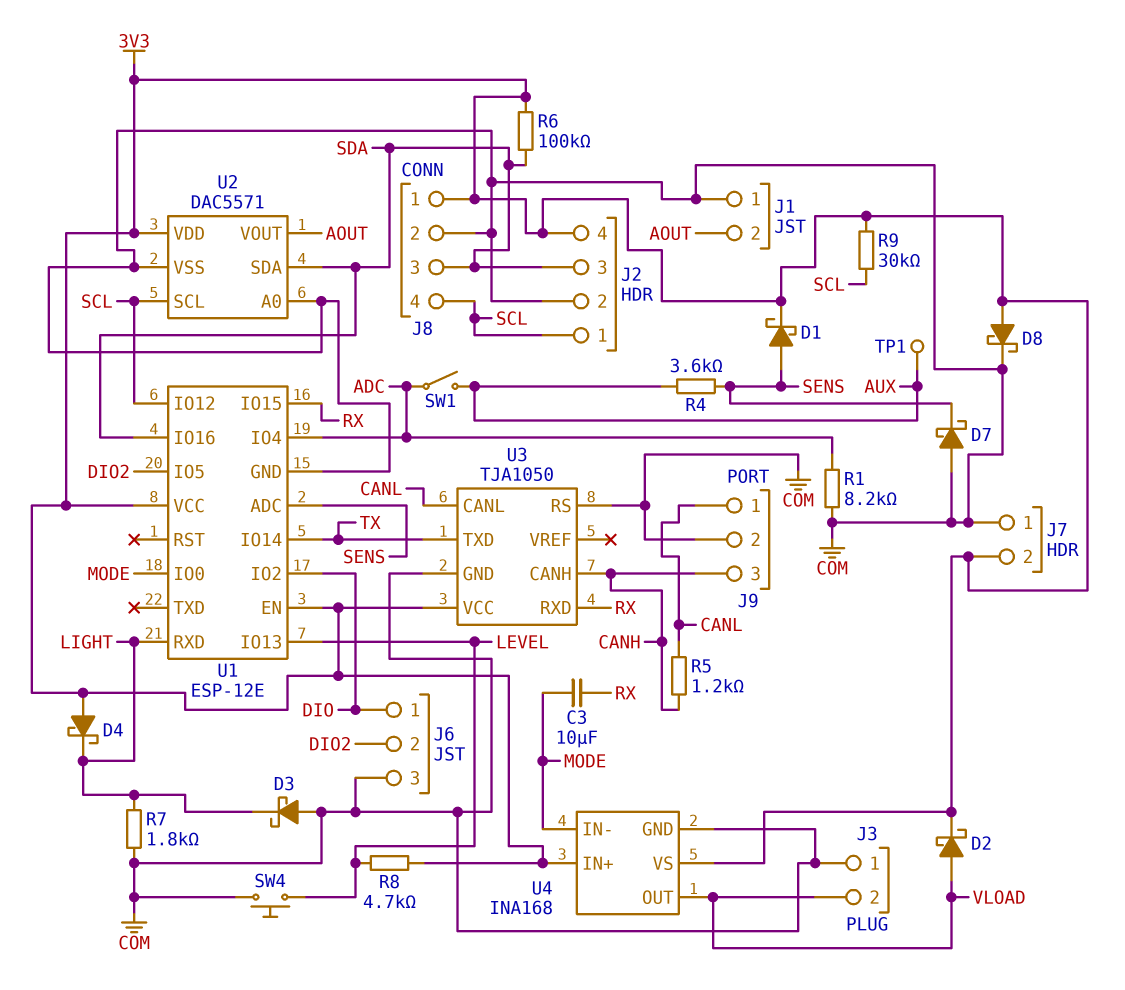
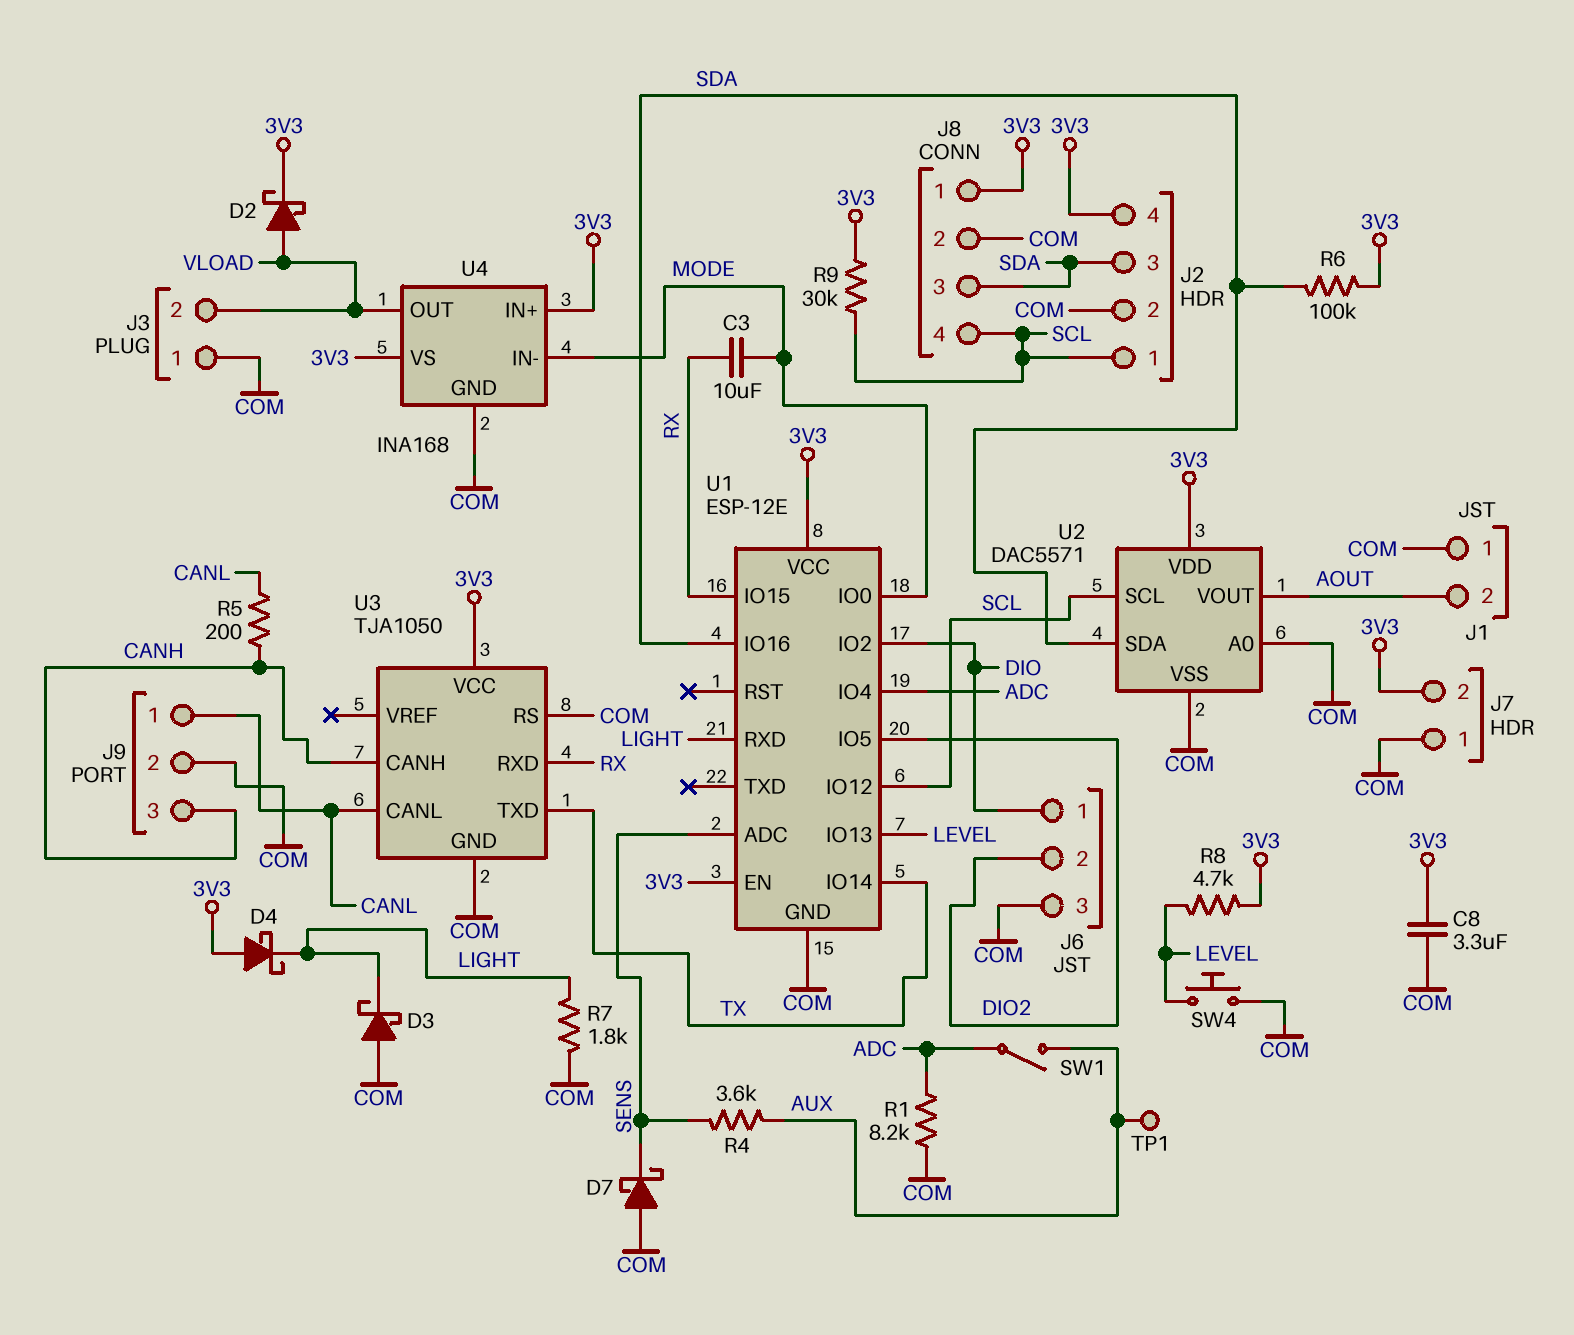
C8: none -> 3.3uF (3V3, COM)
D1: schottky (A SENS, K 3V3) -> none
D8: schottky (A 3V3, K COM) -> none
R5: 1.2k (CANH, CANL) -> 200 (CANH, CANL)

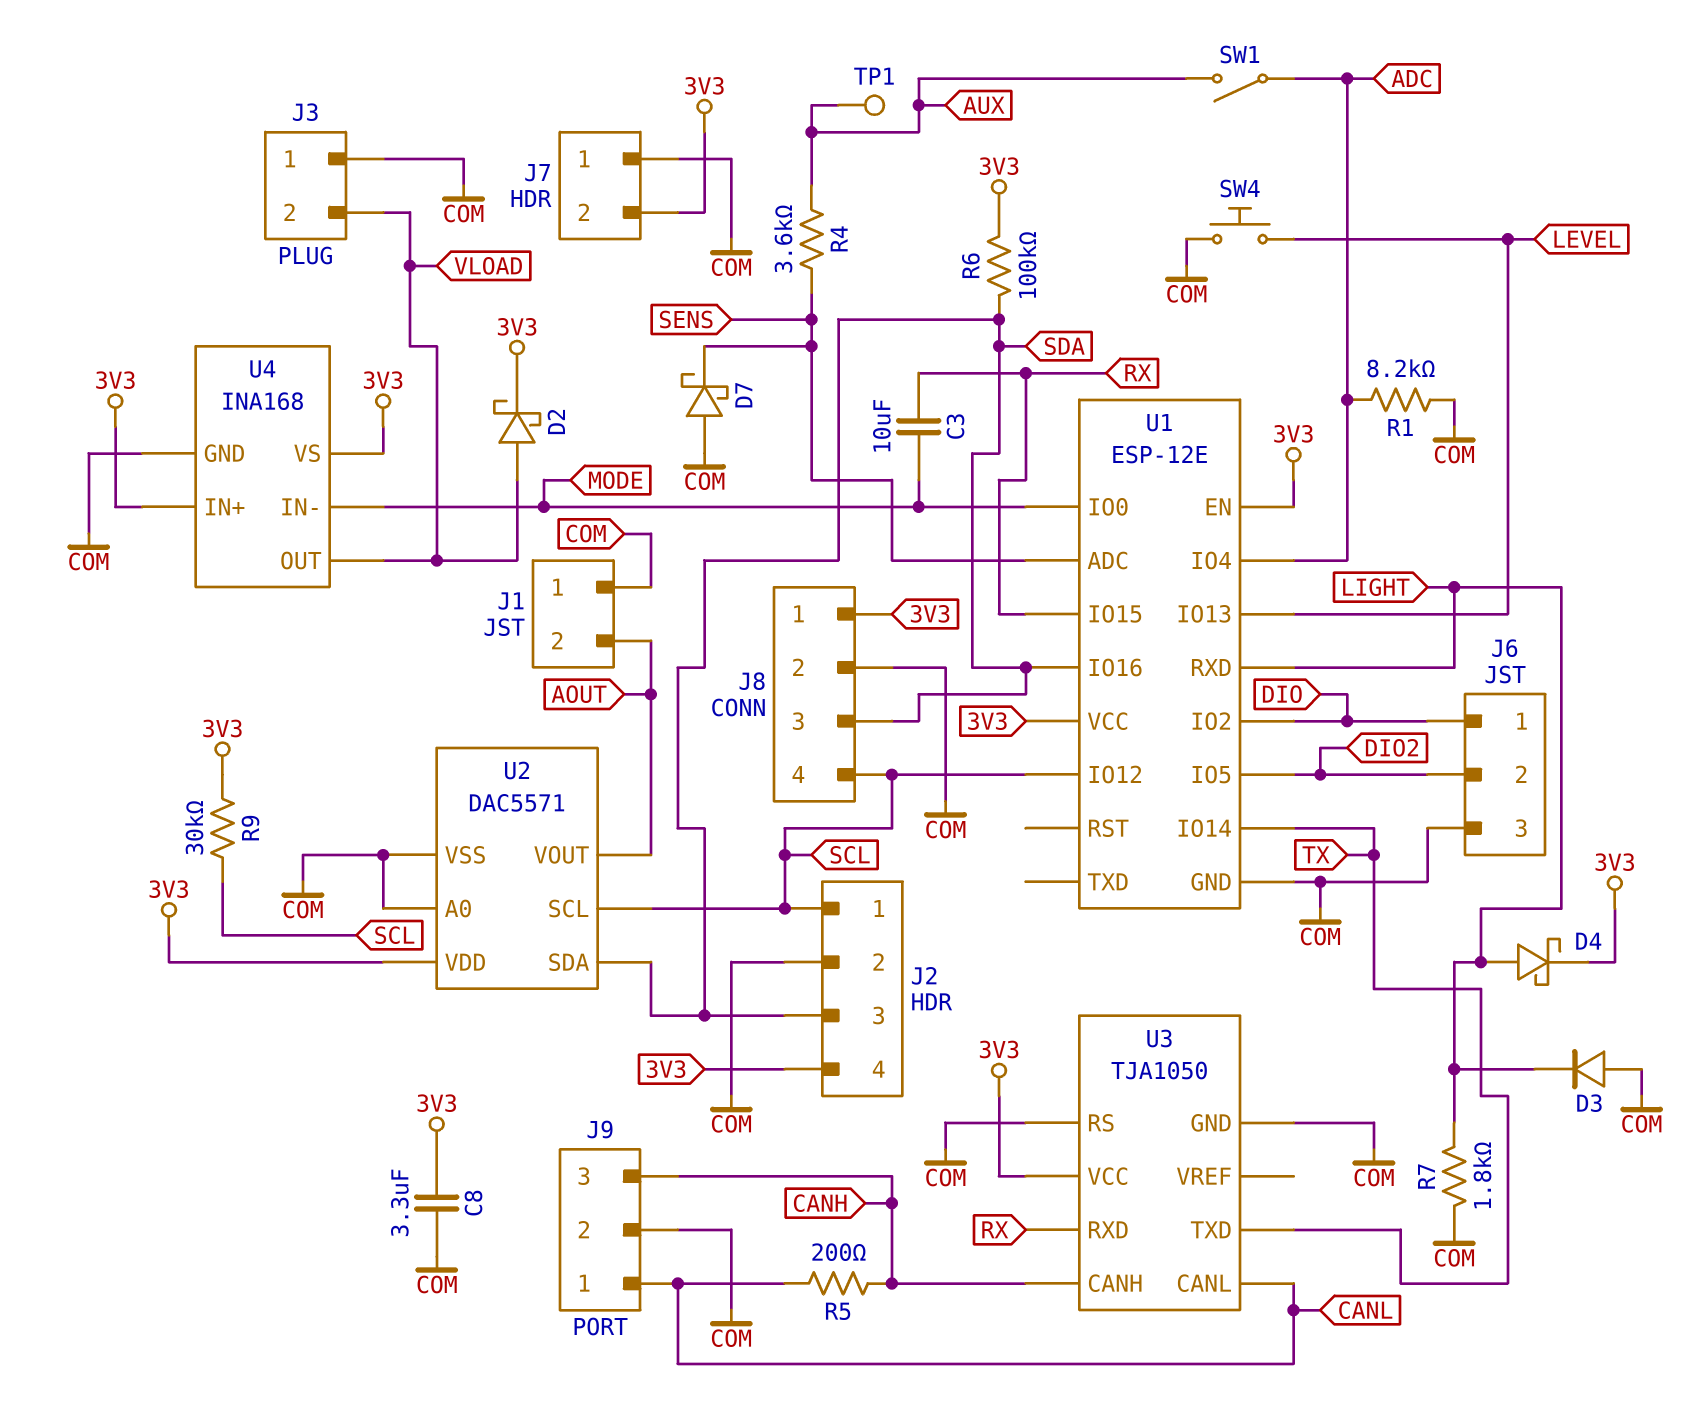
D3: schottky (A COM, K LIGHT) -> diode (A COM, K LIGHT)
D4: schottky (A 3V3, K LIGHT) -> schottky (A LIGHT, K 3V3)
R8: 4.7k (3V3, LEVEL) -> none

